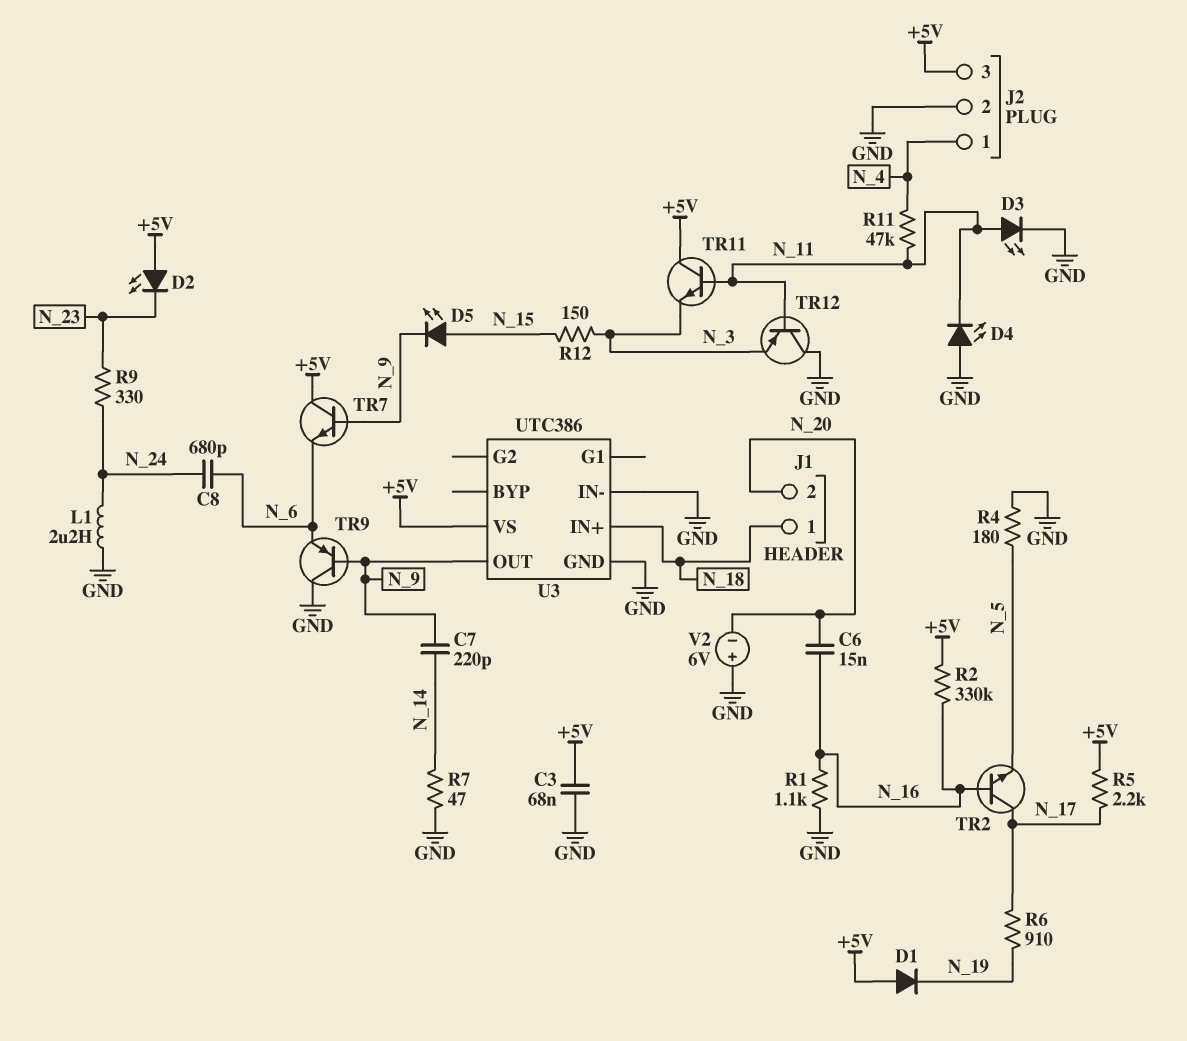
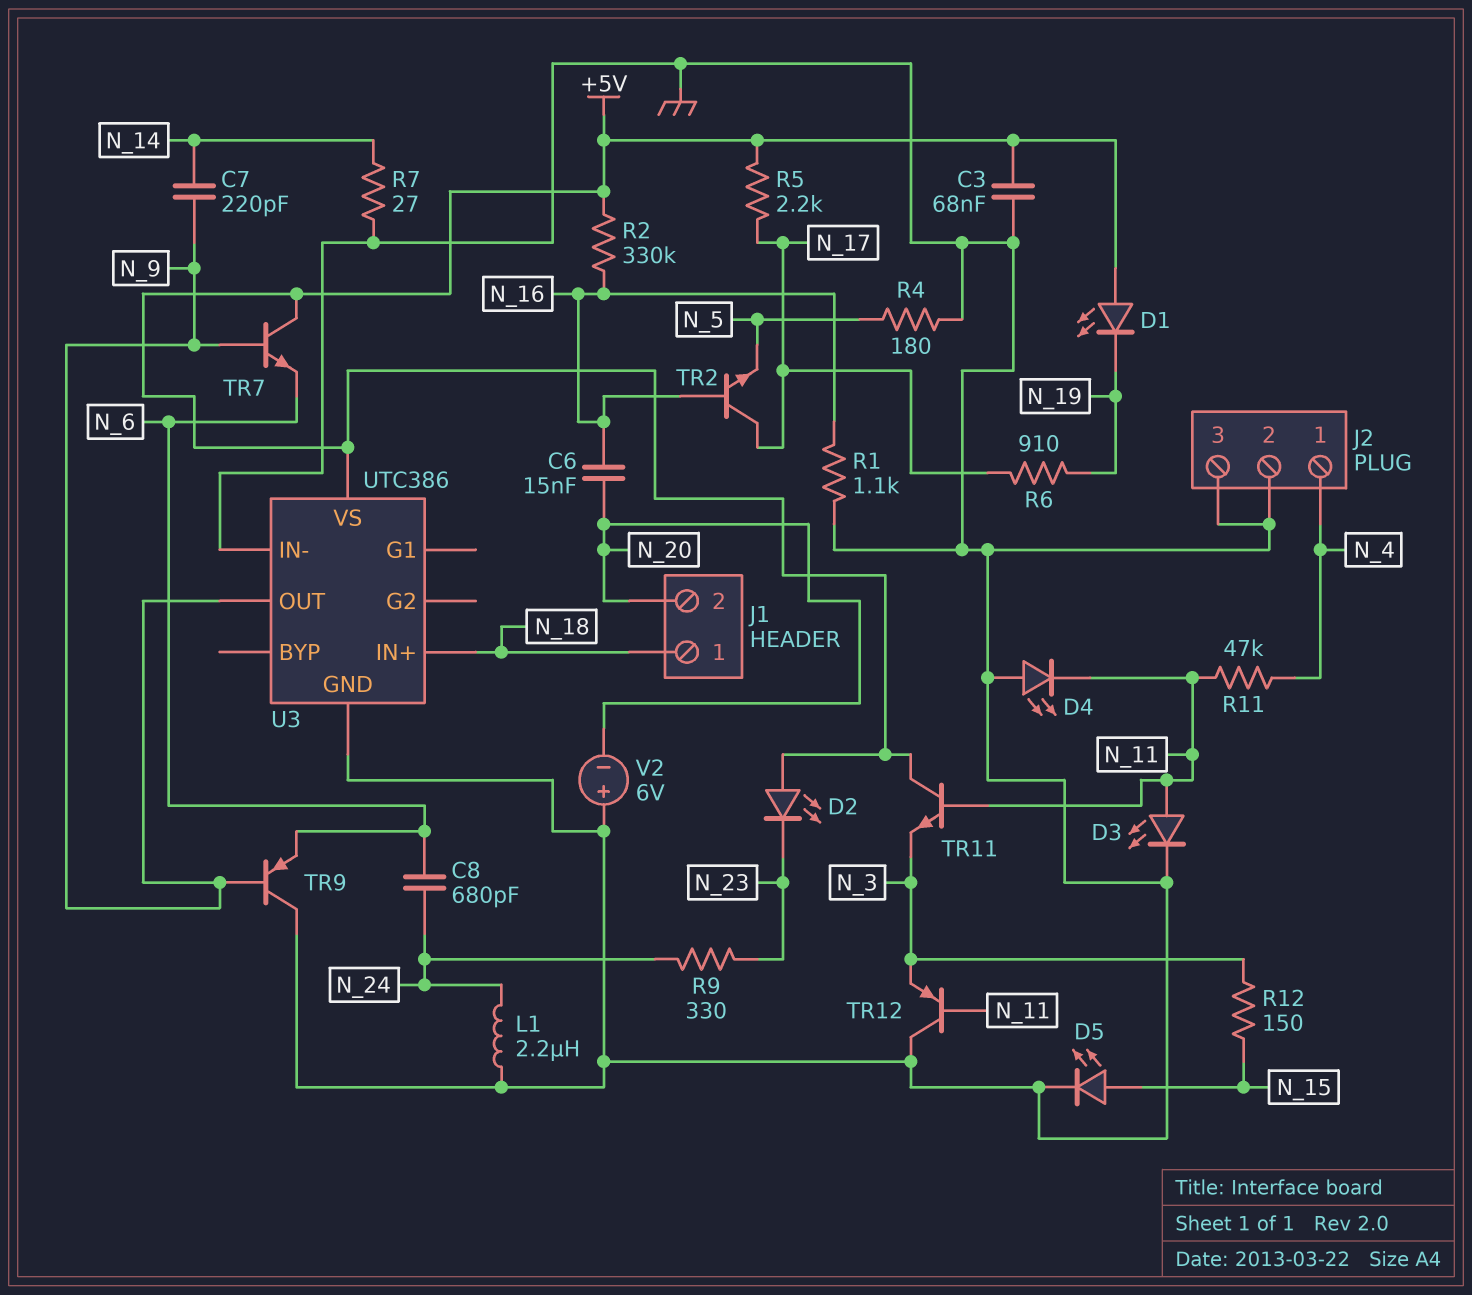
D1: diode (A +5V, K N_19) -> LED (A +5V, K N_19)
D5: LED (A N_15, K N_9) -> LED (A N_15, K GND)
J2 pin 3: +5V -> GND
R7: 47 (GND, N_14) -> 27 (GND, N_14)

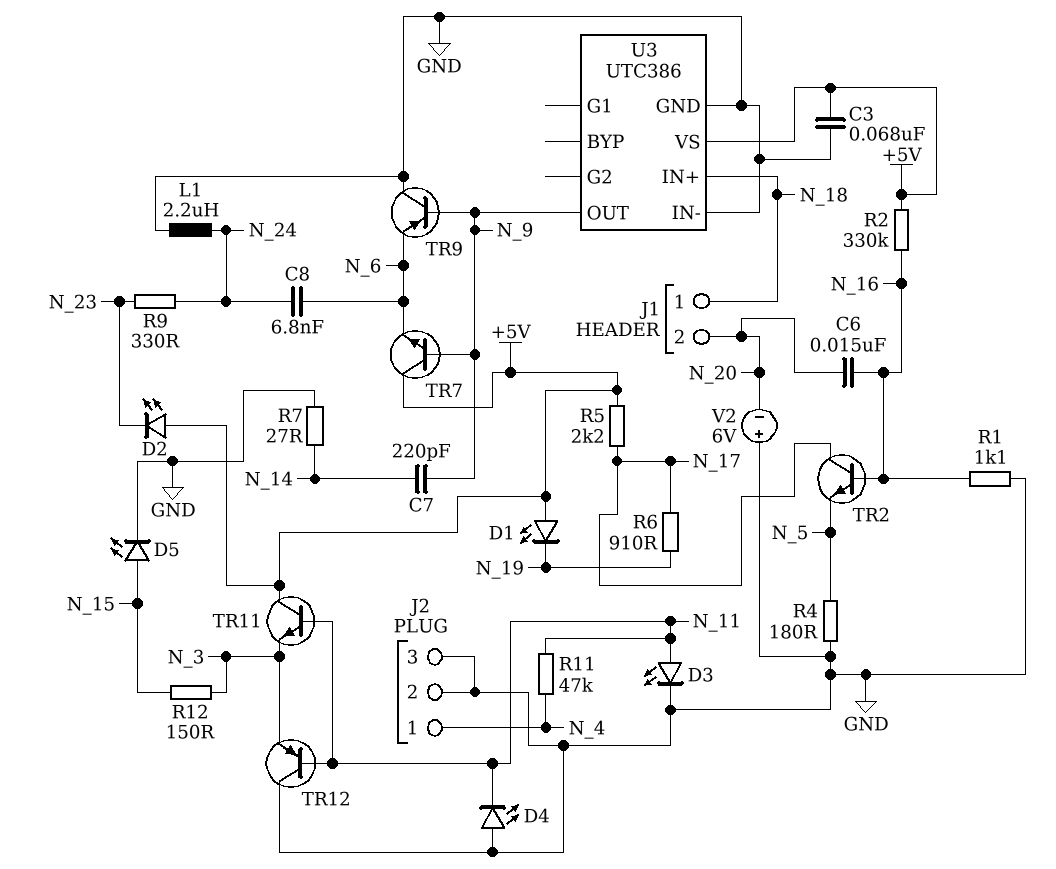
C8: 680pF (N_6, N_24) -> 6.8nF (N_6, N_24)

